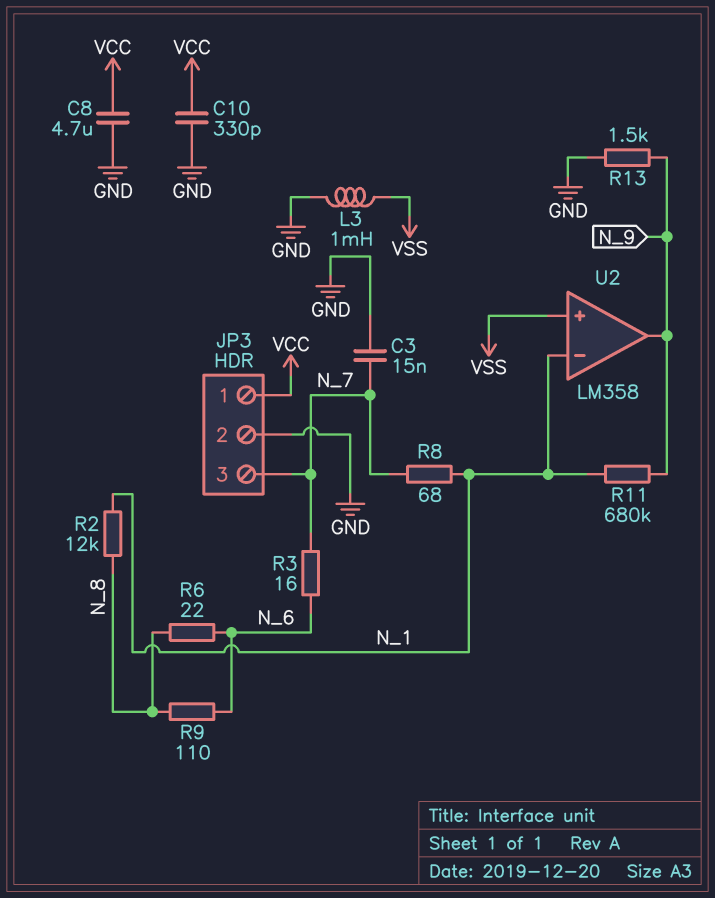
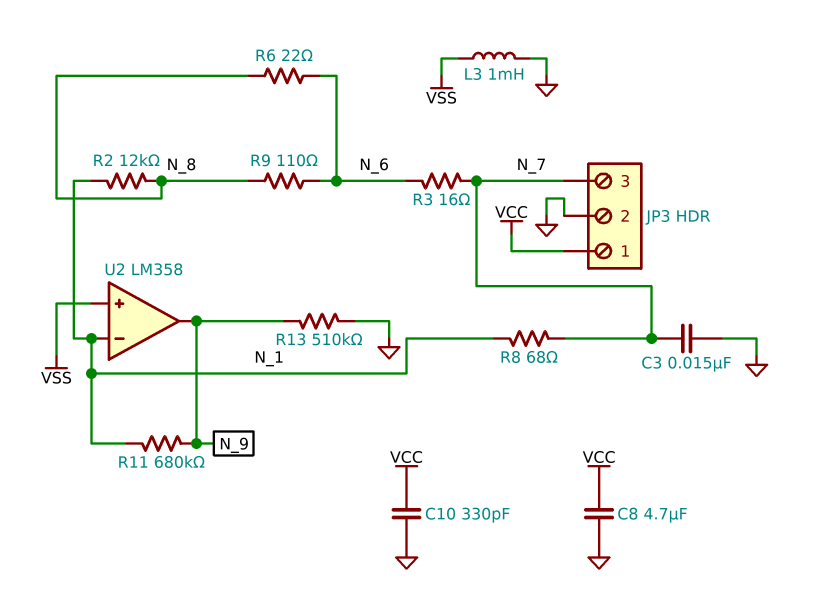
R13: 1.5k (GND, N_9) -> 510k (GND, N_9)

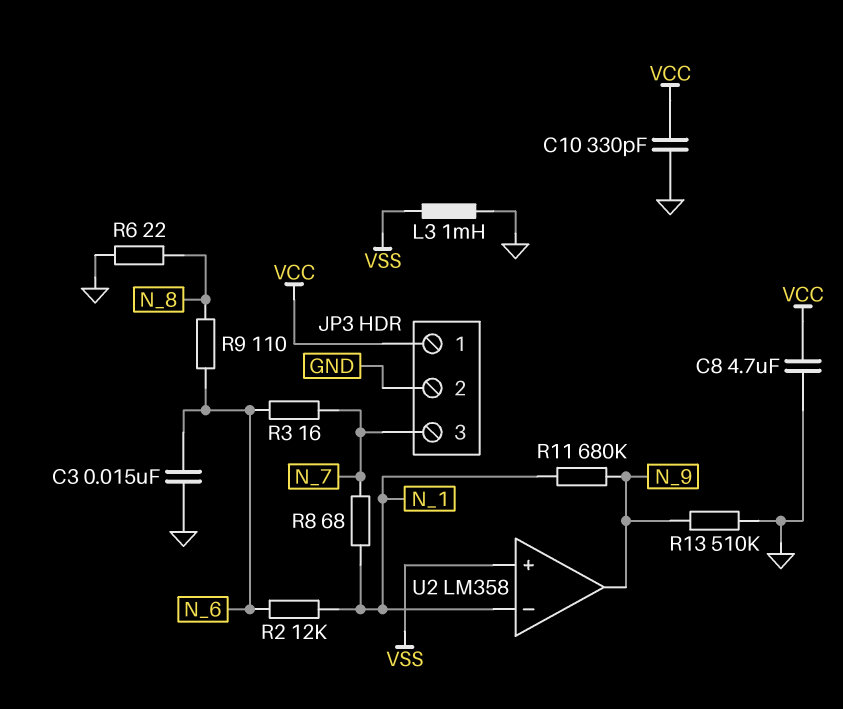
C3: 15nF (GND, N_7) -> 15nF (GND, N_6)
R2: 12k (N_1, N_8) -> 12k (N_1, N_6)
R6: 22 (N_6, N_8) -> 22 (GND, N_8)

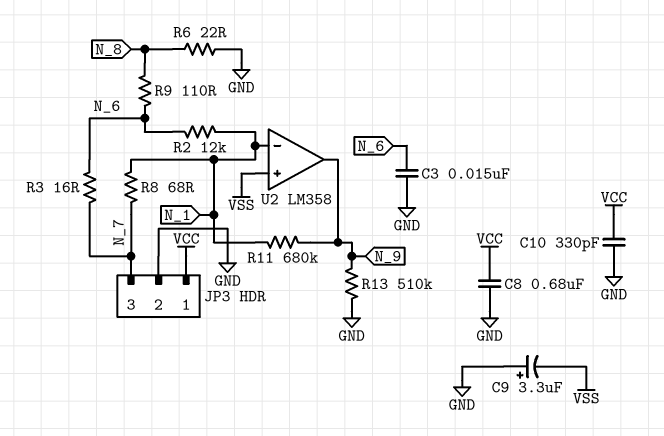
C8: 4.7uF (GND, VCC) -> 680nF (GND, VCC)
C9: none -> 3.3uF (plus GND, minus VSS)
L3: 1mH (GND, VSS) -> none

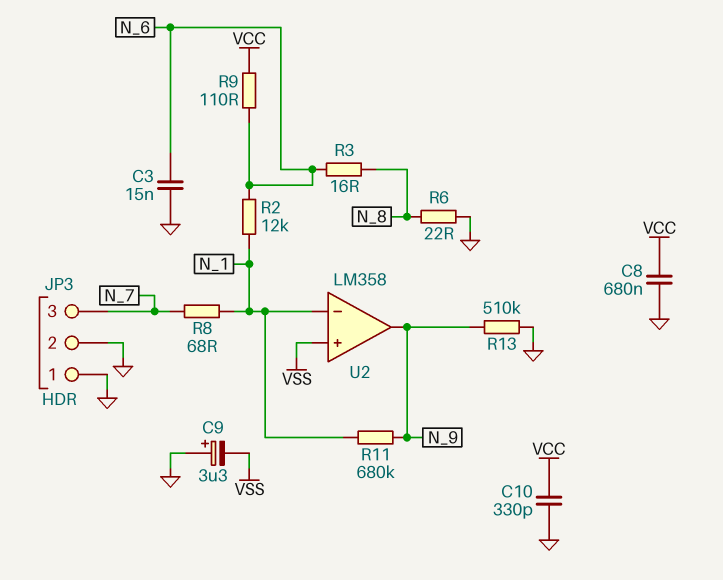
JP3 pin 1: VCC -> GND
R3: 16 (N_6, N_7) -> 16 (N_6, N_8)
R9: 110 (N_6, N_8) -> 110 (N_6, VCC)

